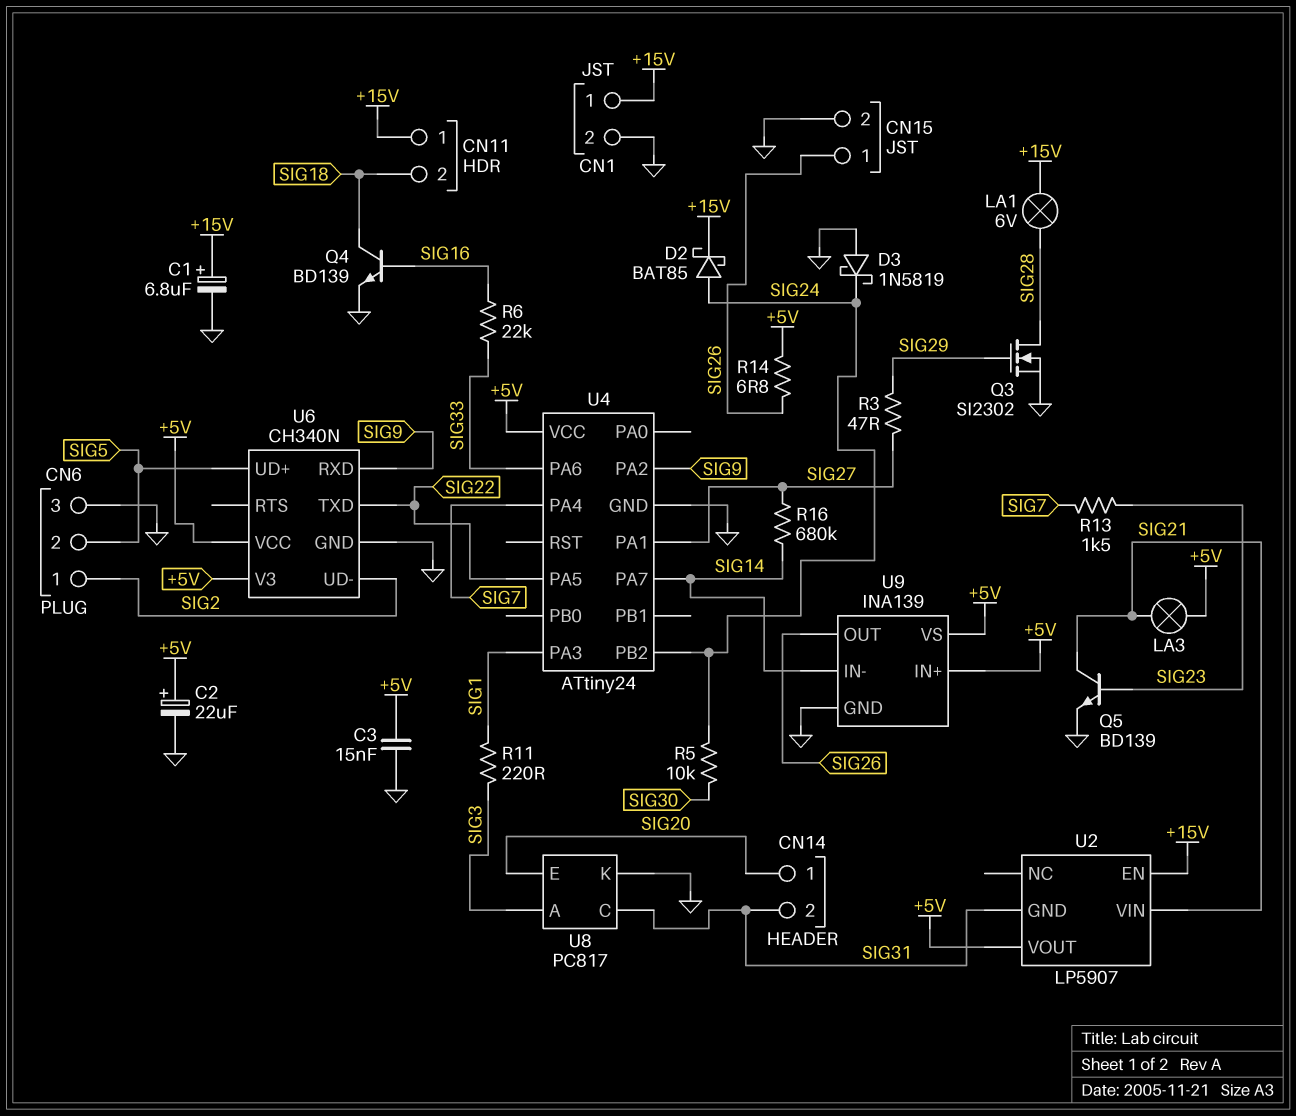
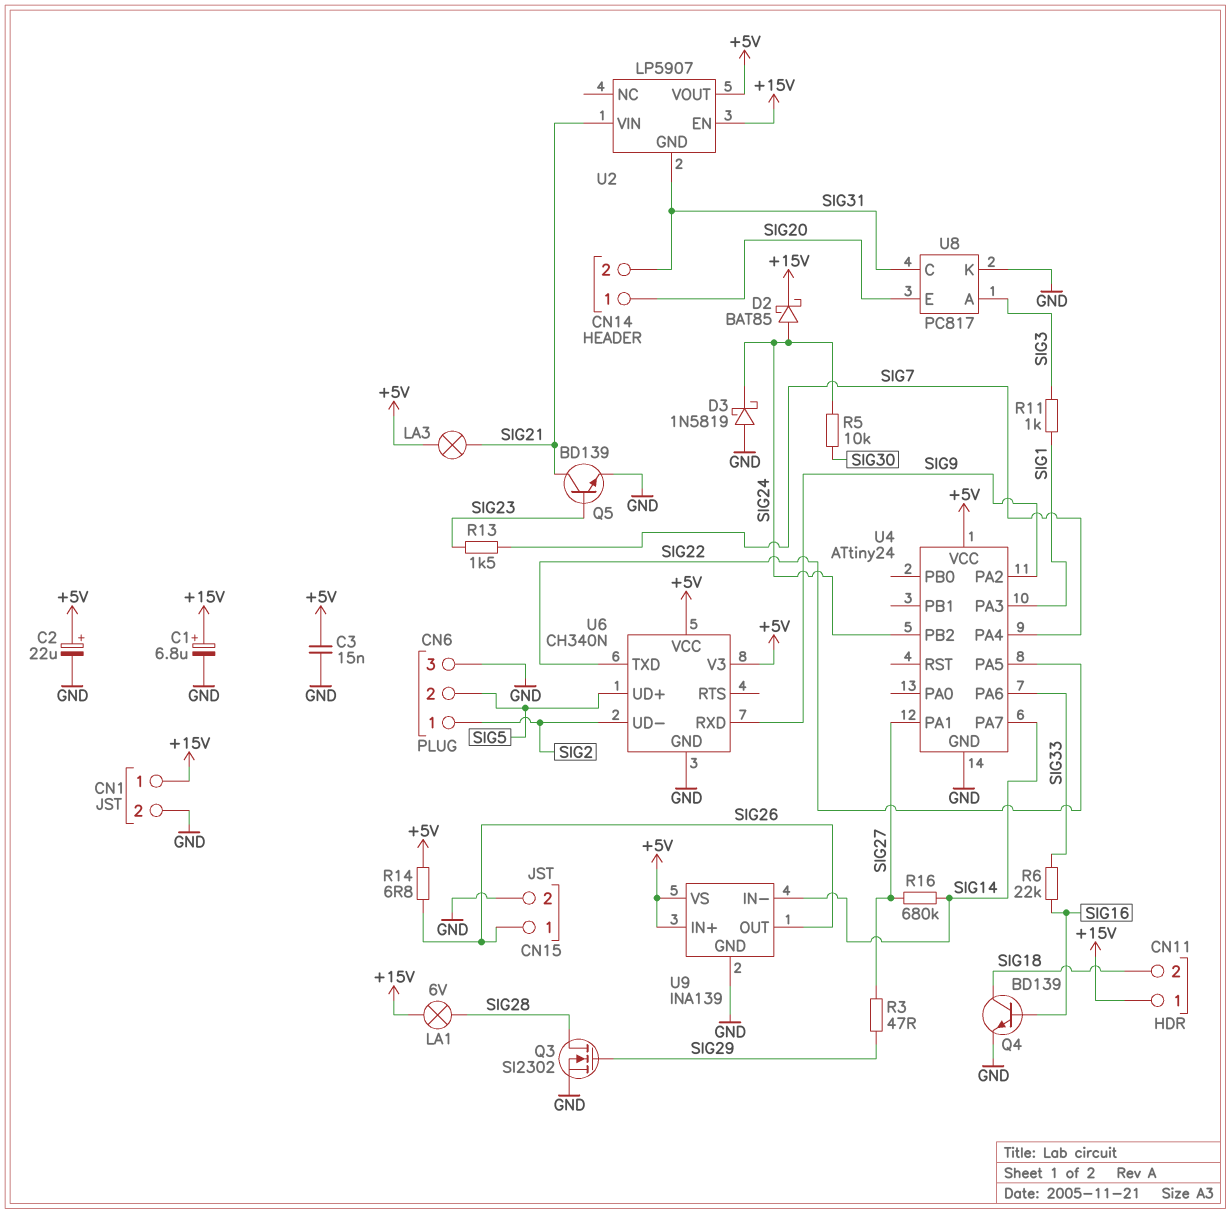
R11: 220 (SIG1, SIG3) -> 1k (SIG1, SIG3)

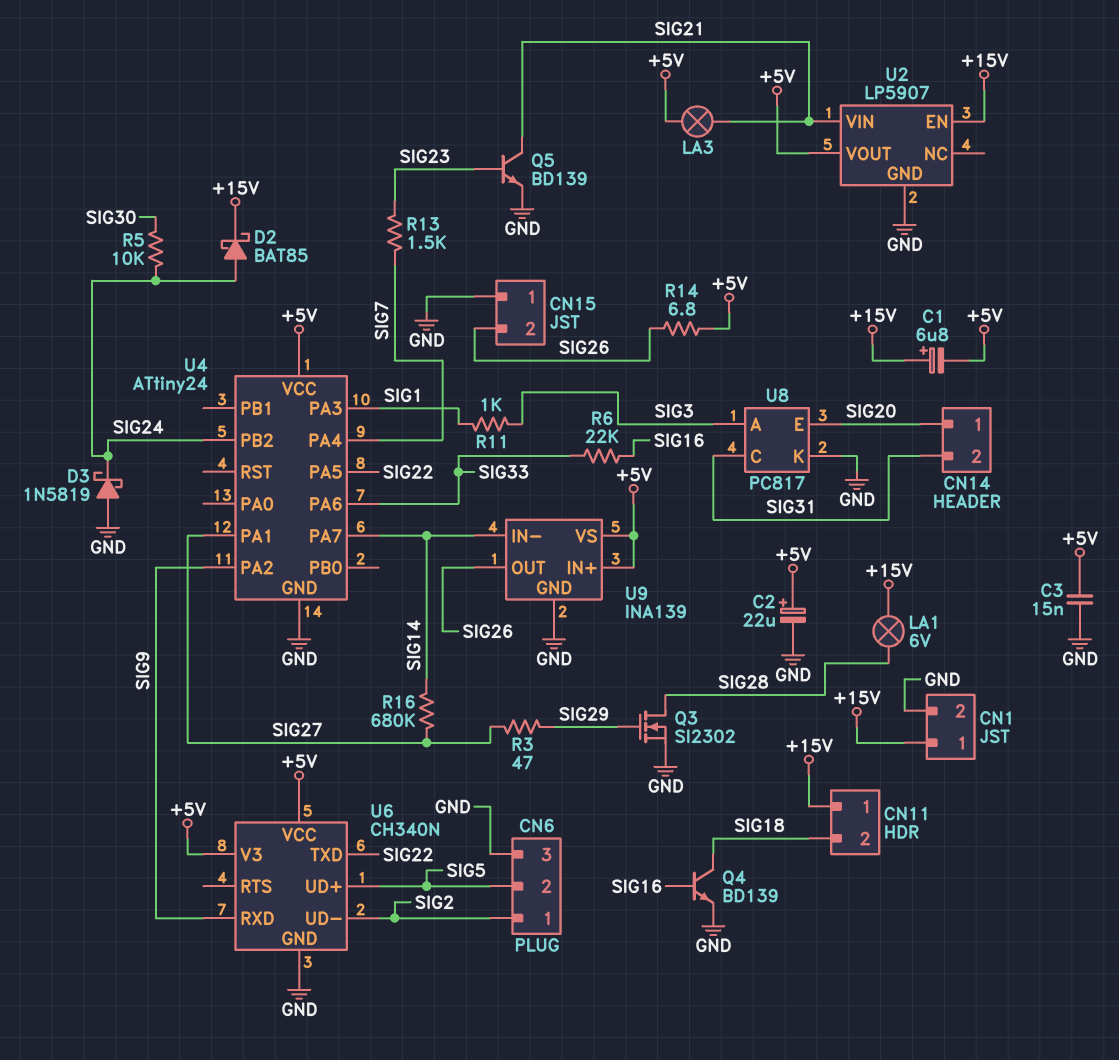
C1: 6.8uF (plus +15V, minus GND) -> 6.8uF (plus +15V, minus +5V)
CN15 pin 1: SIG26 -> GND
CN15 pin 2: GND -> SIG26
U2 pin GND: SIG31 -> GND

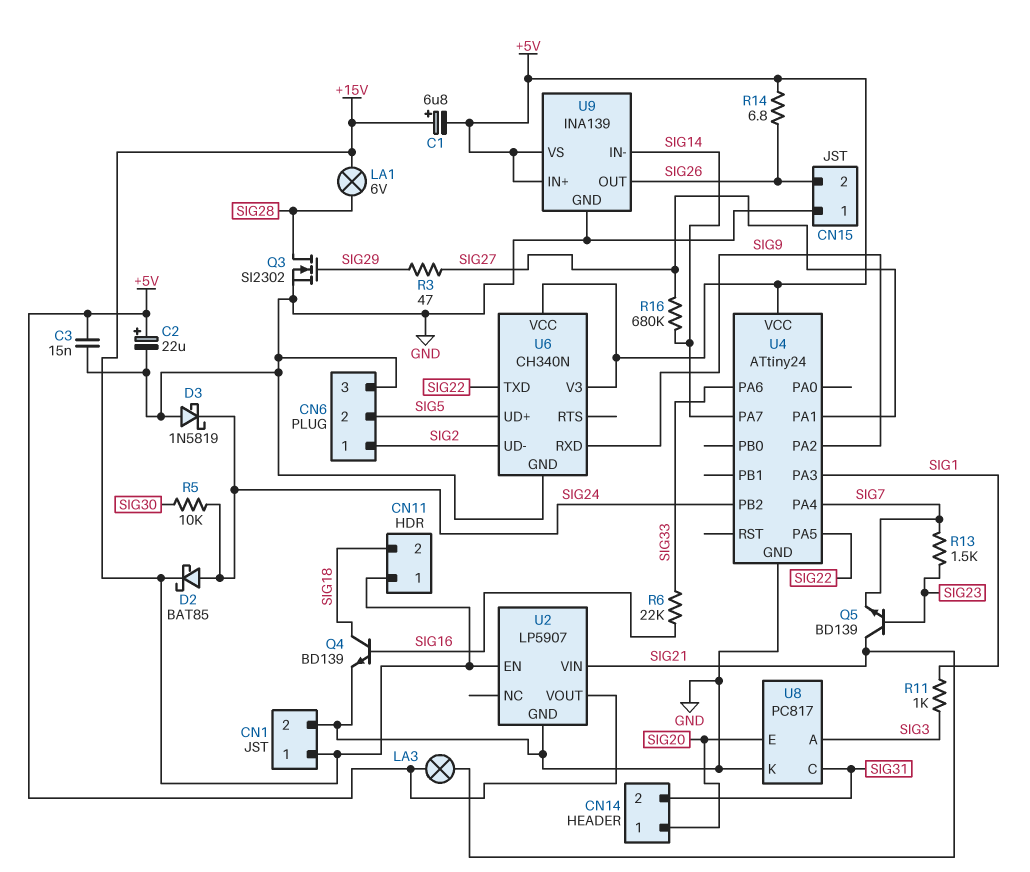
Q5: NPN BD139 (B SIG23, C SIG21, E GND) -> NPN BD139 (B SIG23, C SIG21, E SIG7)

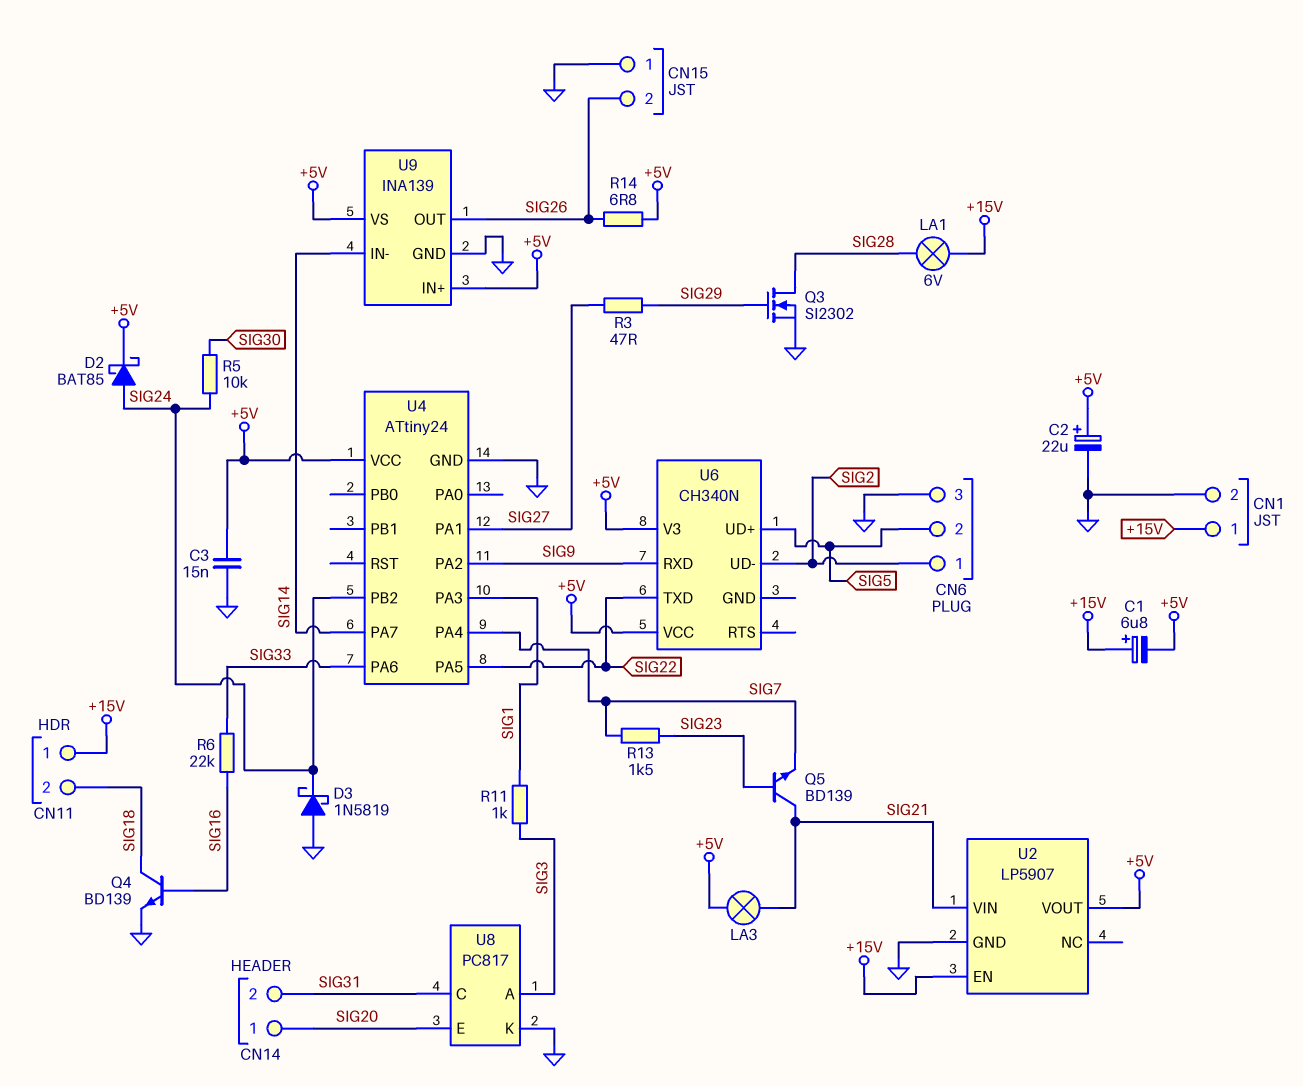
D2: schottky BAT85 (A SIG24, K +15V) -> schottky BAT85 (A SIG24, K +5V)
R16: 680k (SIG14, SIG27) -> none
U6 pin GND: GND -> none

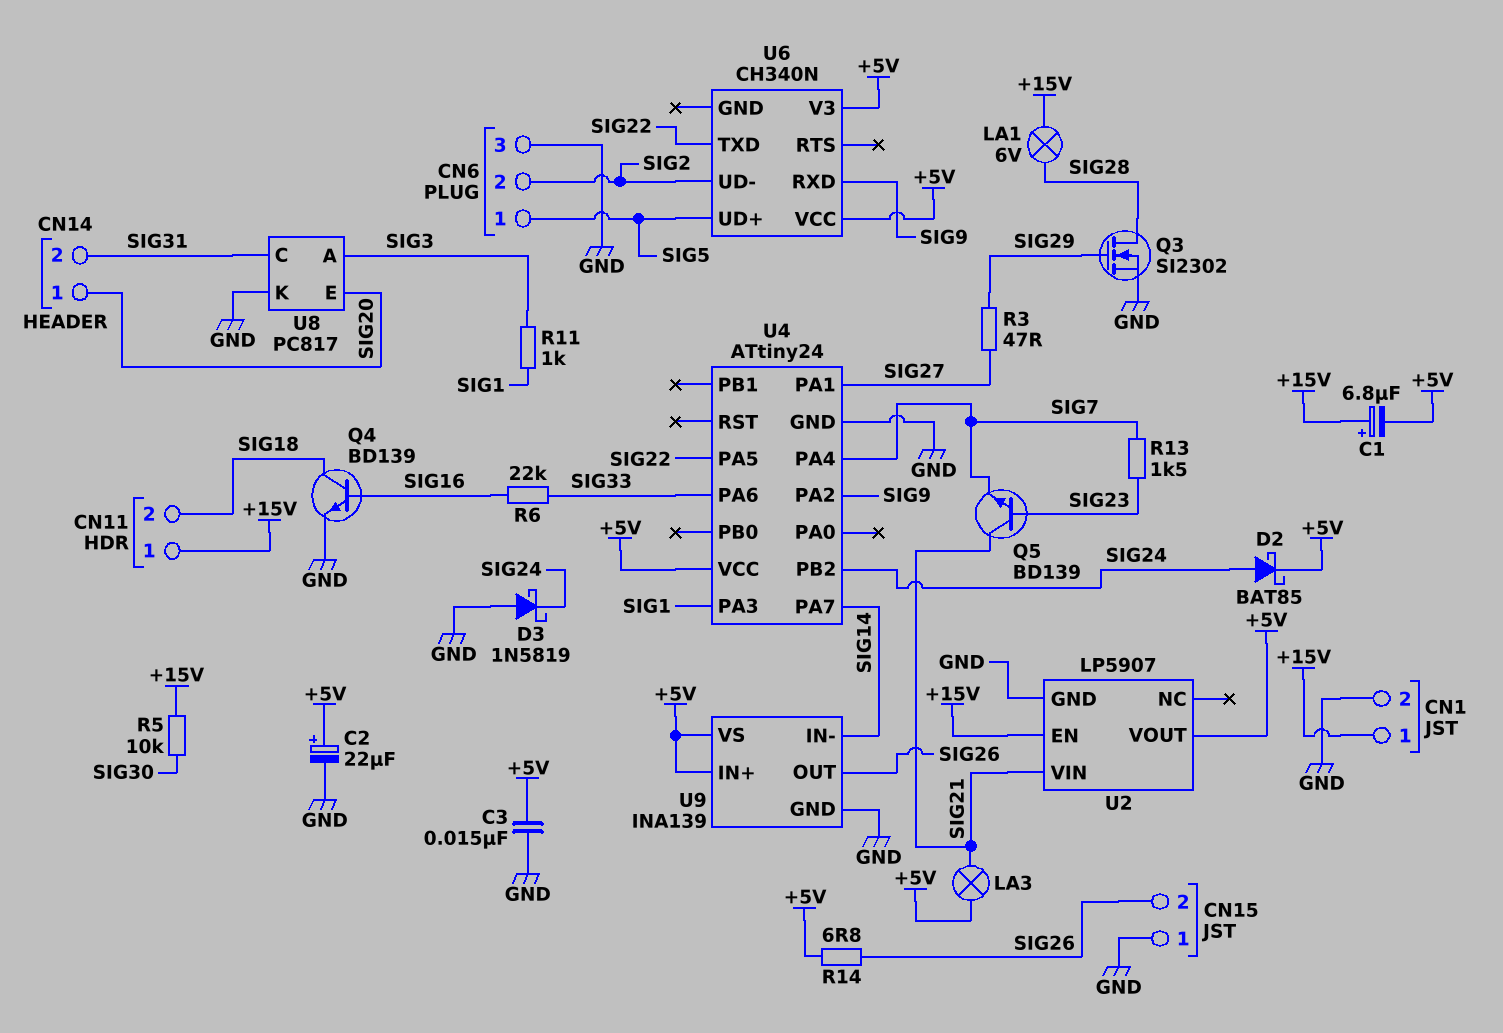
CN6 pin 1: SIG2 -> SIG5
CN6 pin 2: SIG5 -> SIG2
R5: 10k (SIG24, SIG30) -> 10k (+15V, SIG30)

